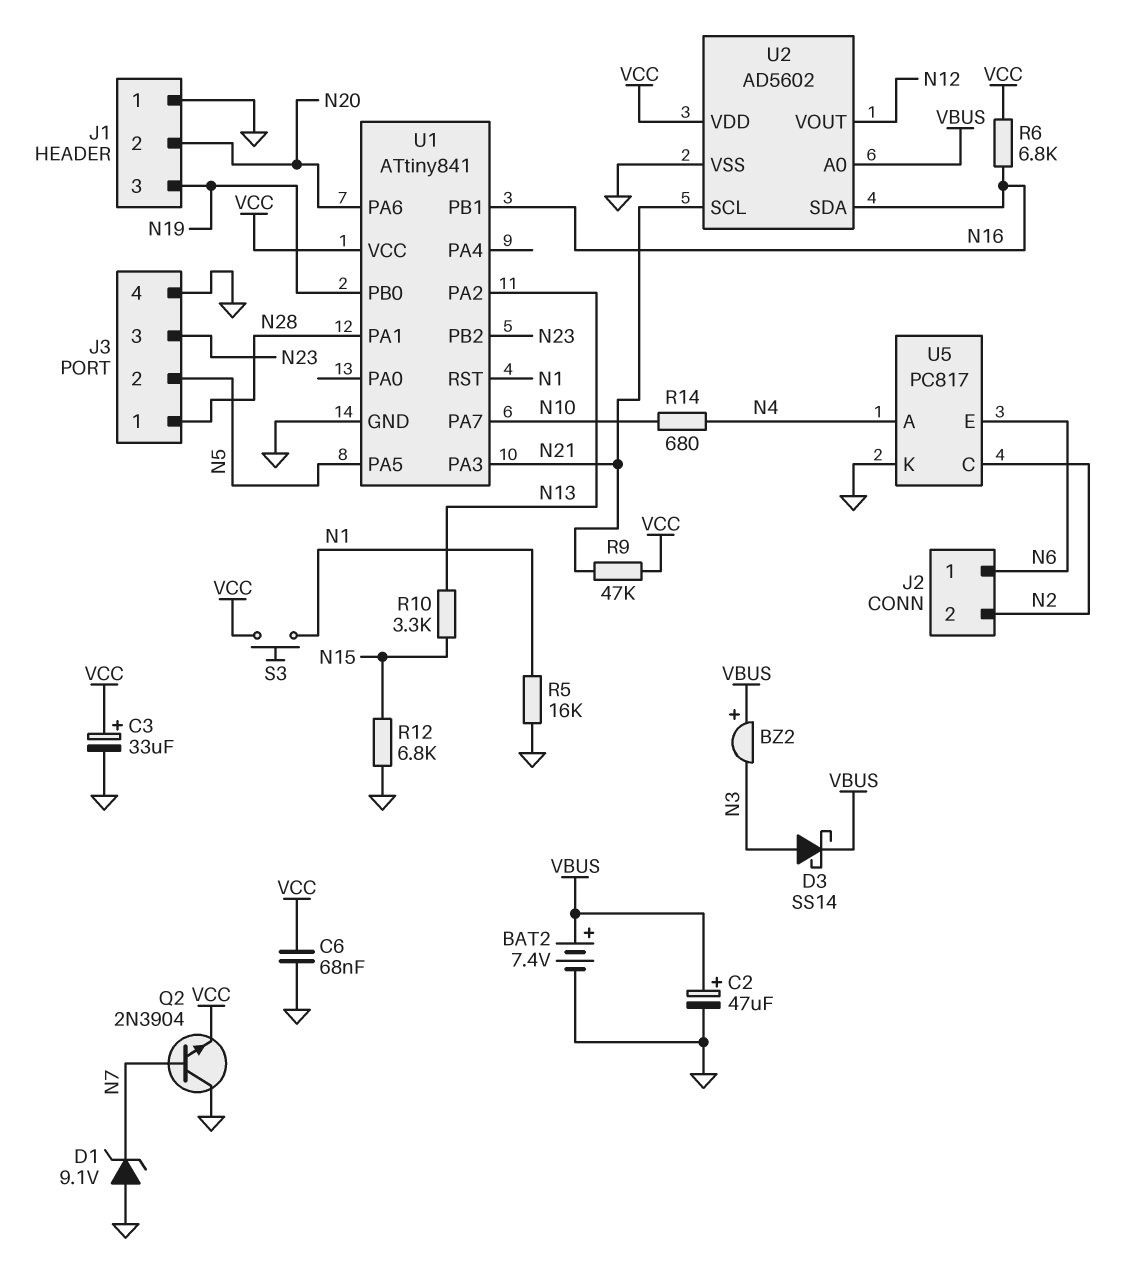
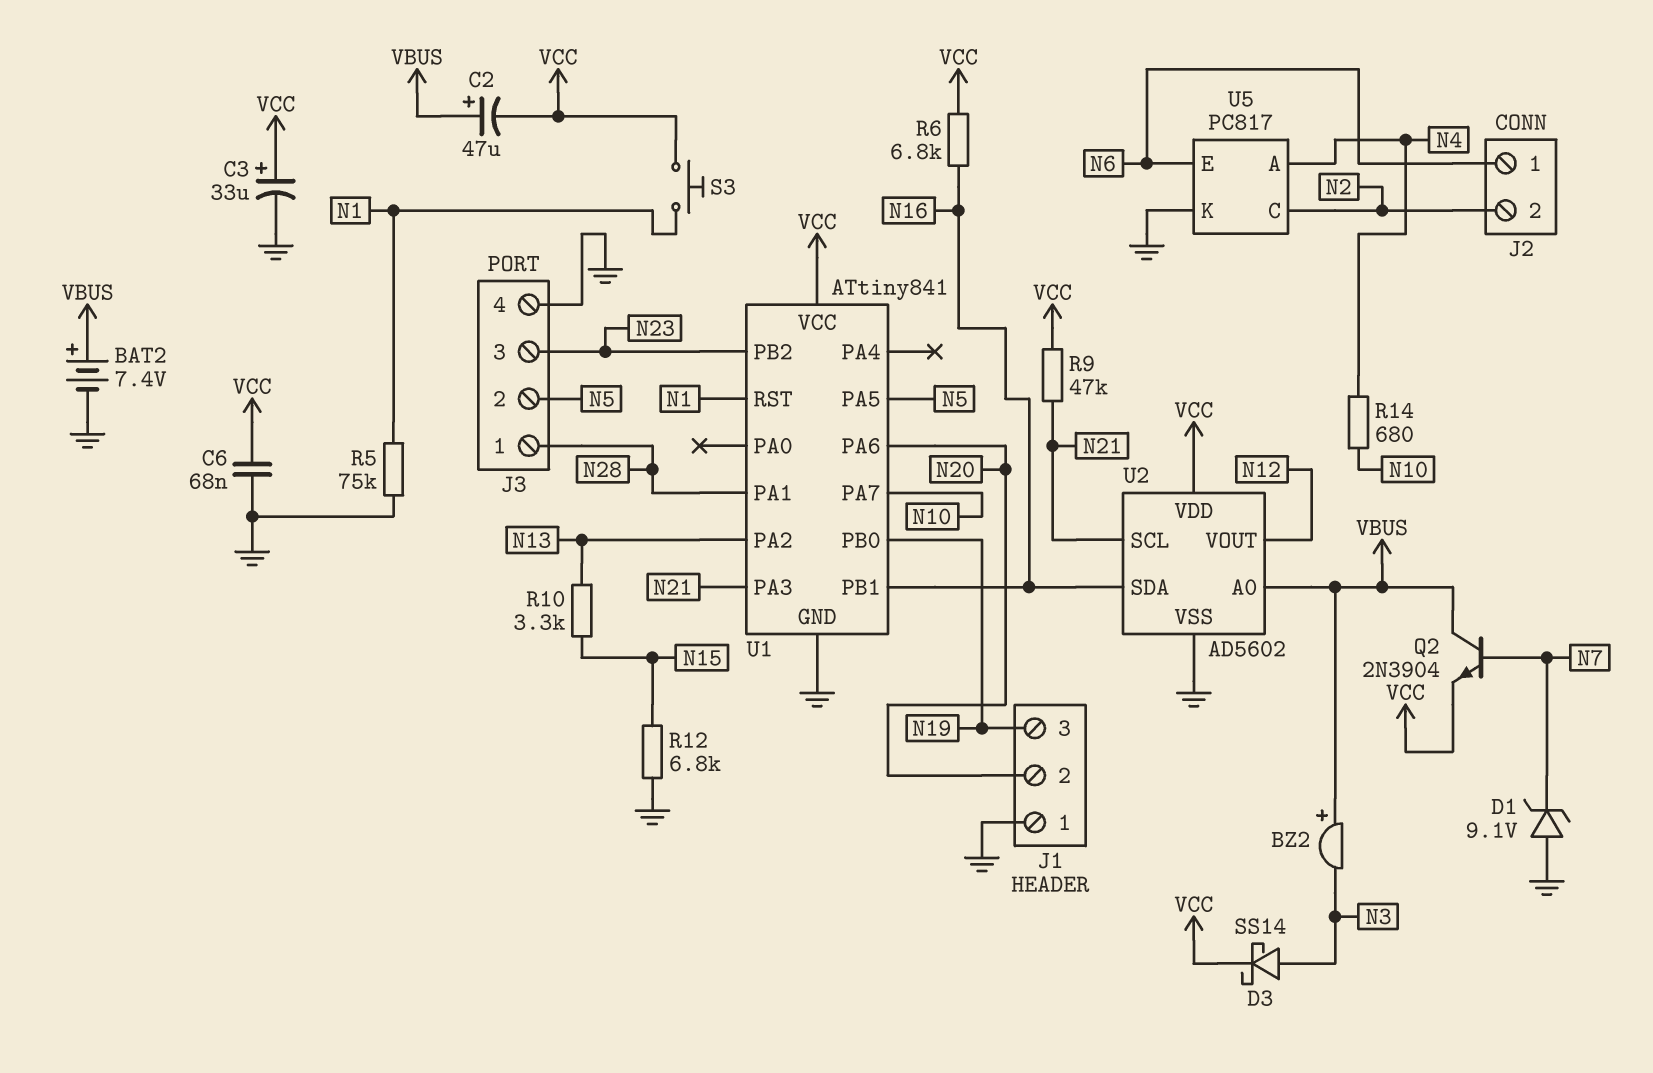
C2: 47uF (plus VBUS, minus GND) -> 47uF (plus VBUS, minus VCC)
D3: schottky SS14 (A N3, K VBUS) -> schottky SS14 (A N3, K VCC)
Q2: NPN 2N3904 (B N7, C GND, E VCC) -> NPN 2N3904 (B N7, C VBUS, E VCC)
R5: 16k (GND, N1) -> 75k (GND, N1)

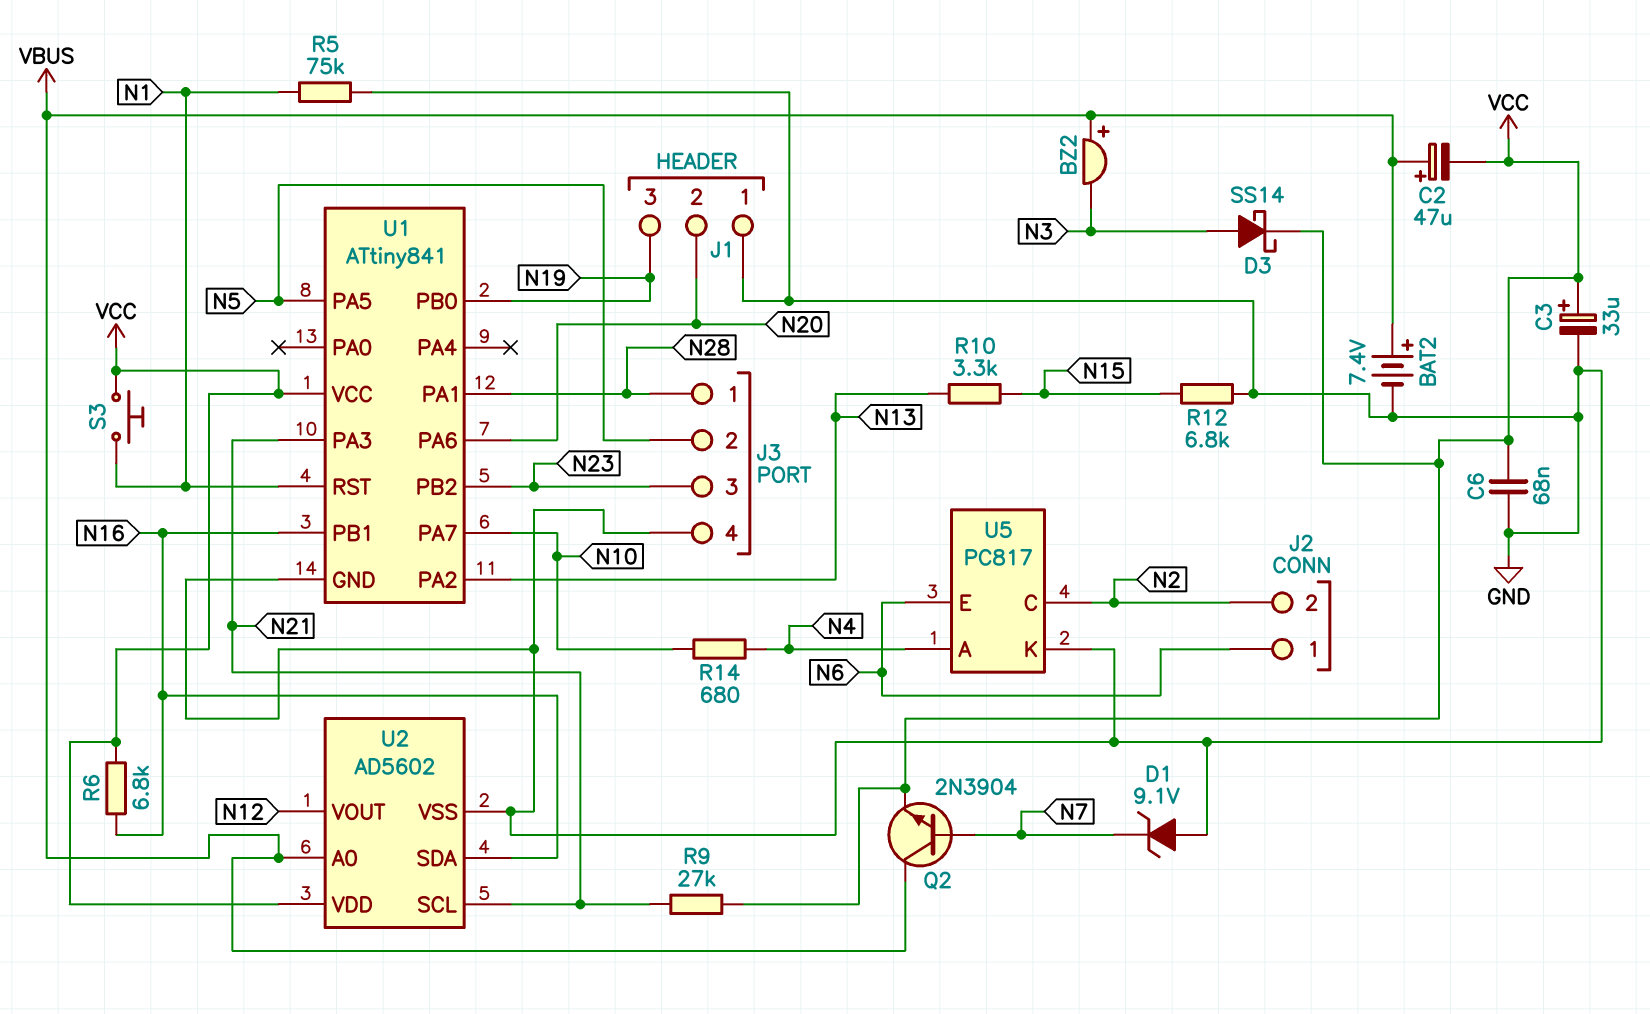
R9: 47k (N21, VCC) -> 27k (N21, VCC)

